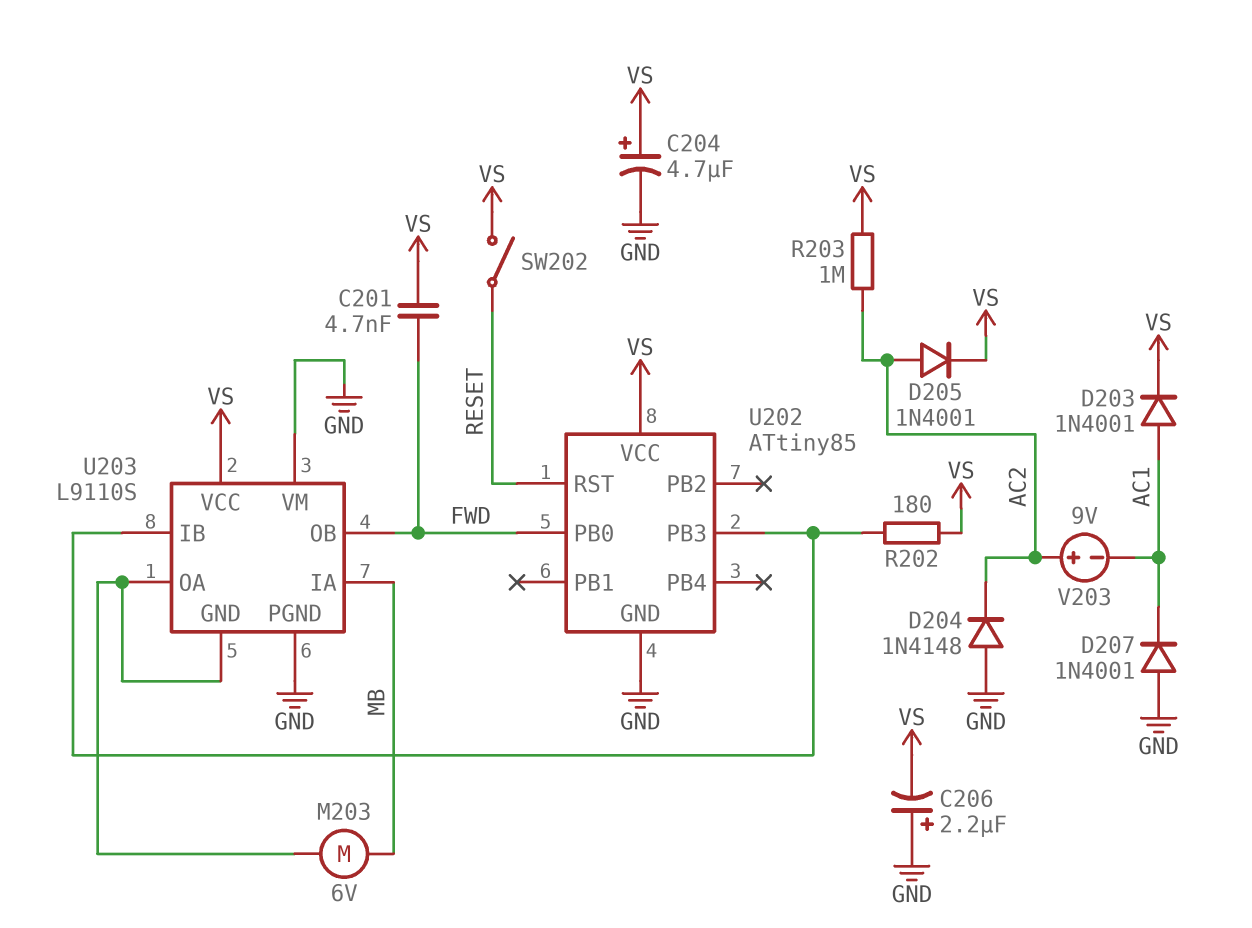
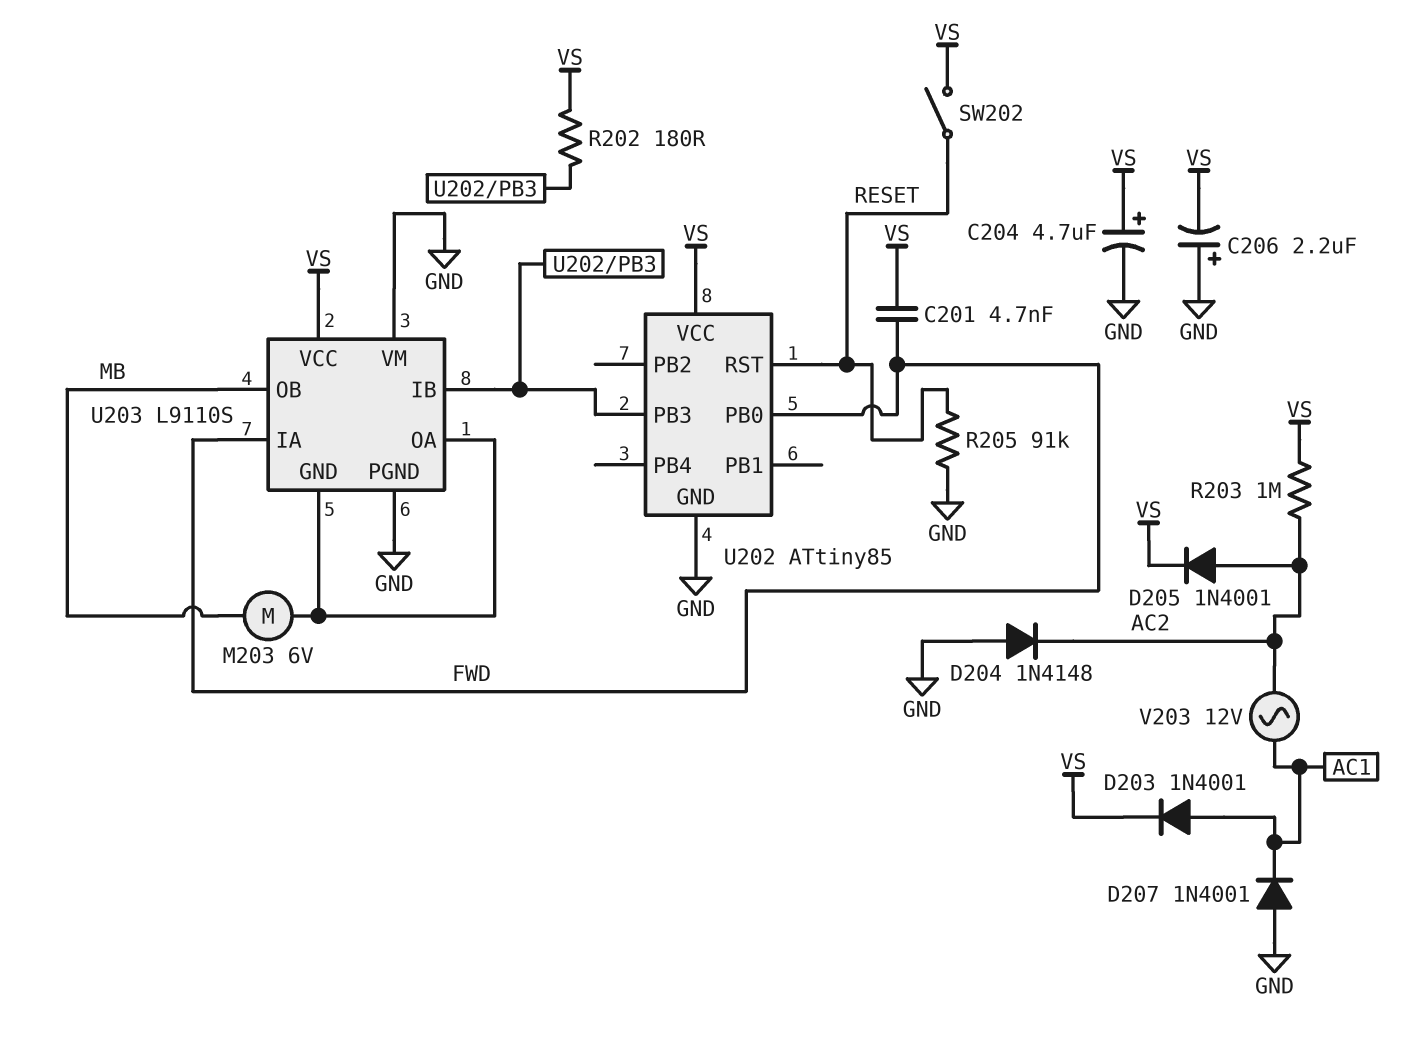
R205: none -> 91k (GND, RESET)
U203 pin IA: MB -> FWD
U203 pin OB: FWD -> MB
V203: 9V (plus AC2, minus AC1) -> AC 12V (AC1, AC2)

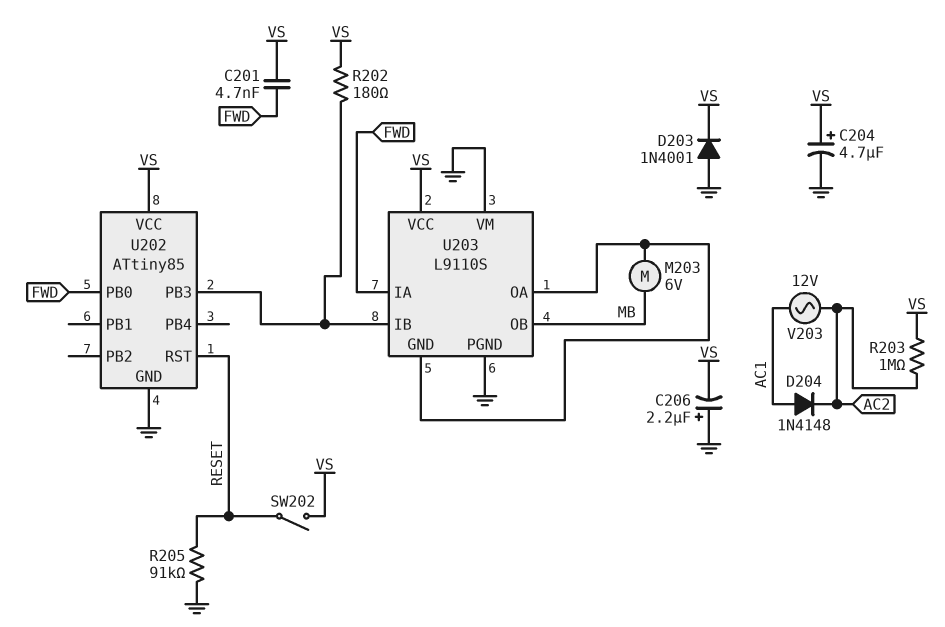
D203: diode 1N4001 (A AC1, K VS) -> diode 1N4001 (A GND, K VS)
D204: diode 1N4148 (A GND, K AC2) -> diode 1N4148 (A AC1, K AC2)
D205: diode 1N4001 (A AC2, K VS) -> none
D207: diode 1N4001 (A GND, K AC1) -> none

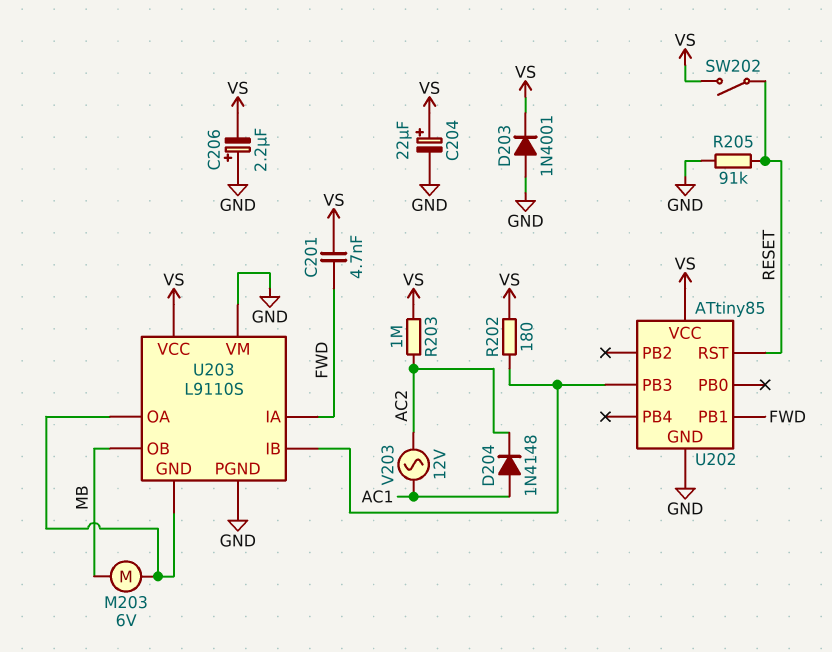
C204: 4.7uF (plus VS, minus GND) -> 22uF (plus VS, minus GND)
U202 pin PB0: FWD -> none
U202 pin PB1: none -> FWD

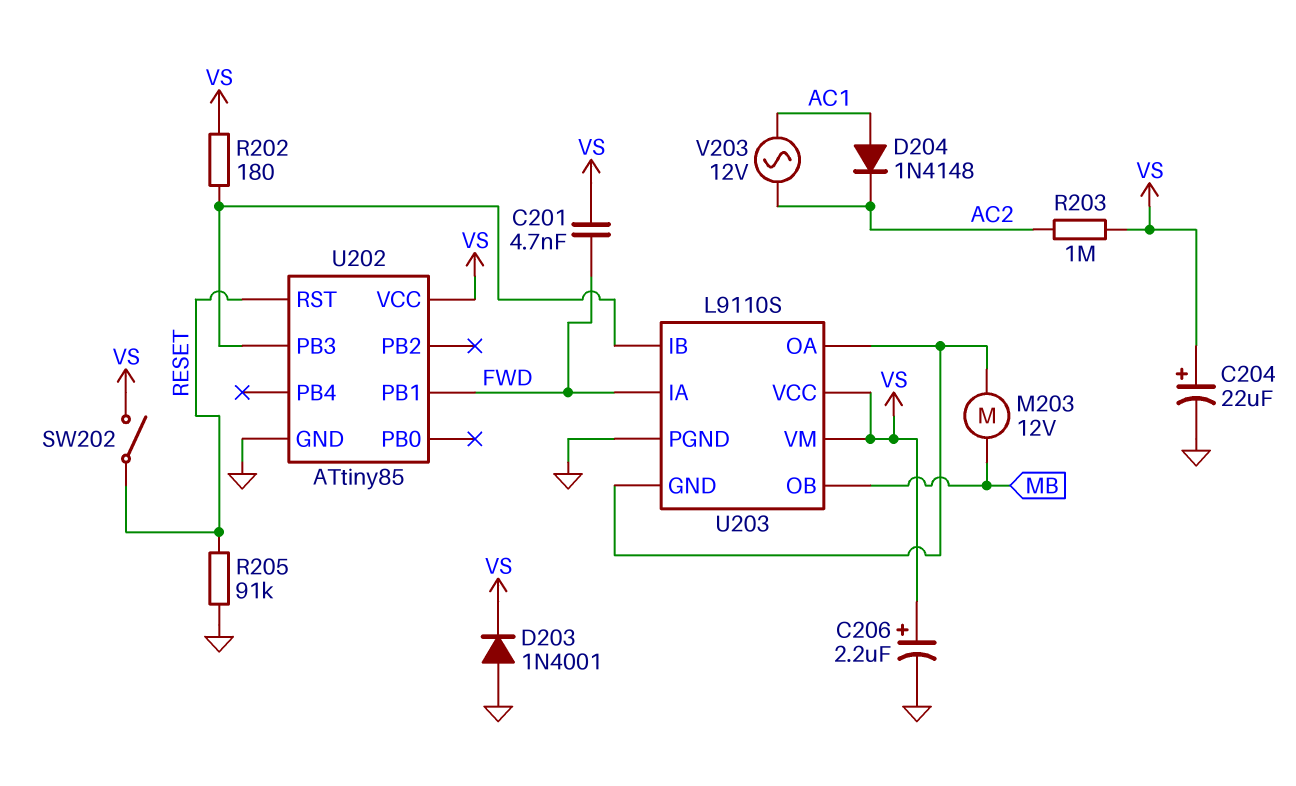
C206: 2.2uF (plus GND, minus VS) -> 2.2uF (plus VS, minus GND)
M203: motor 6V (MB, U203/GND) -> motor 12V (MB, U203/GND)
U203 pin VM: GND -> VS

